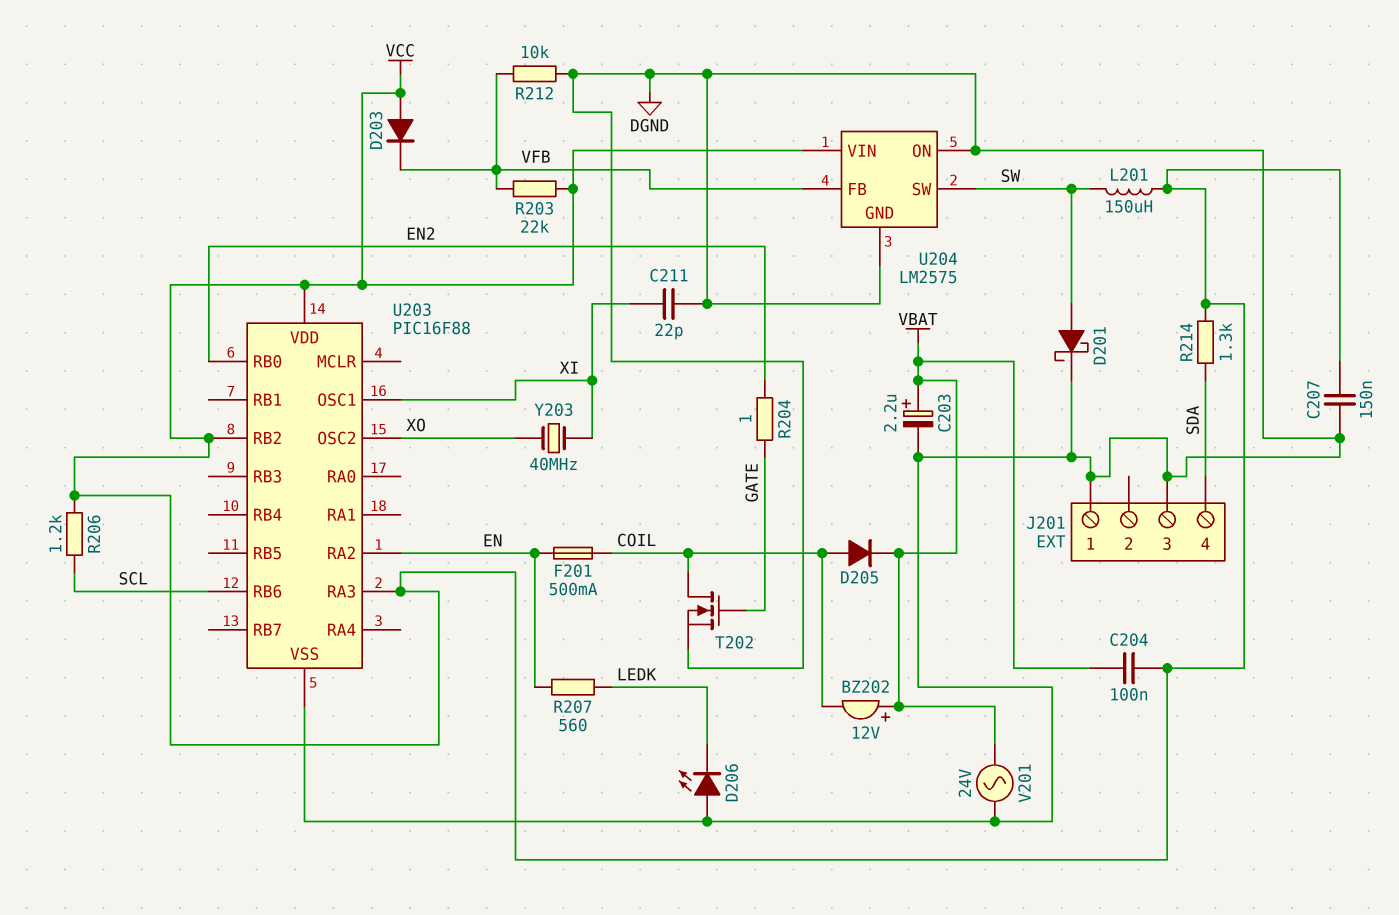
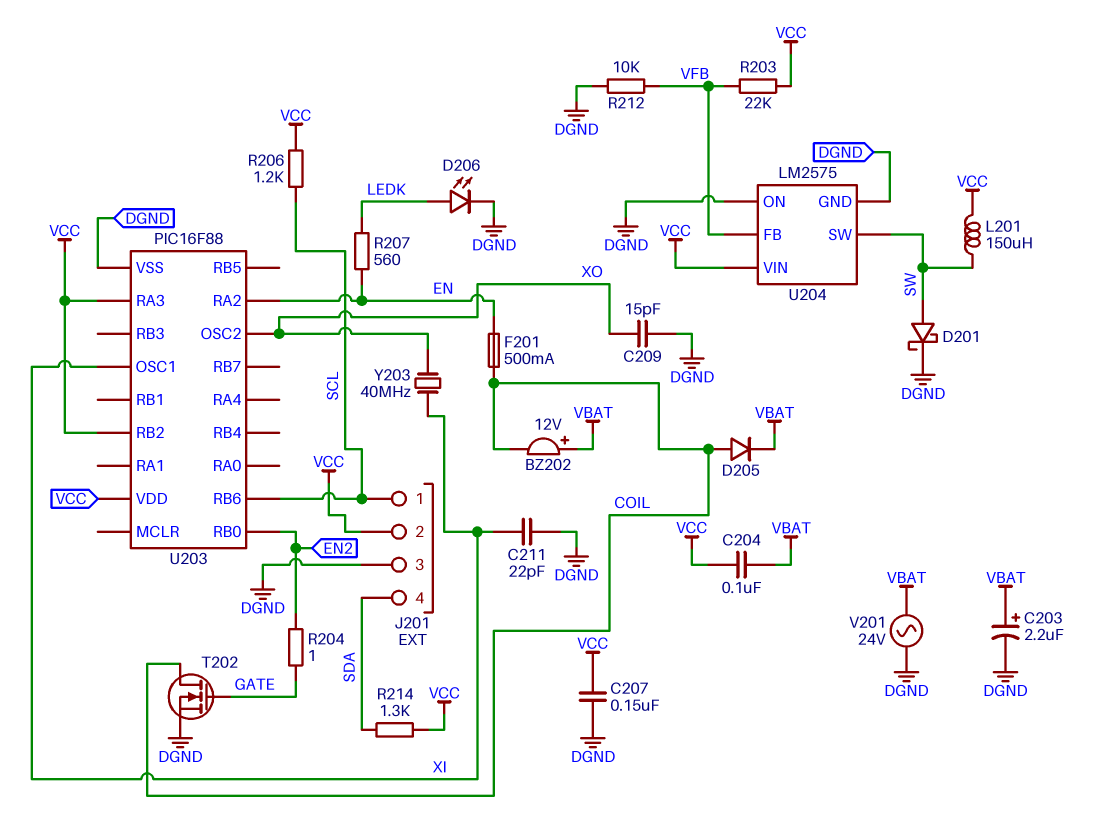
C209: none -> 15pF (DGND, XO)
D203: diode (A VCC, K VFB) -> none
D206: LED (A DGND, K LEDK) -> LED (A LEDK, K DGND)
J201 pin 1: DGND -> SCL
J201 pin 2: none -> VCC

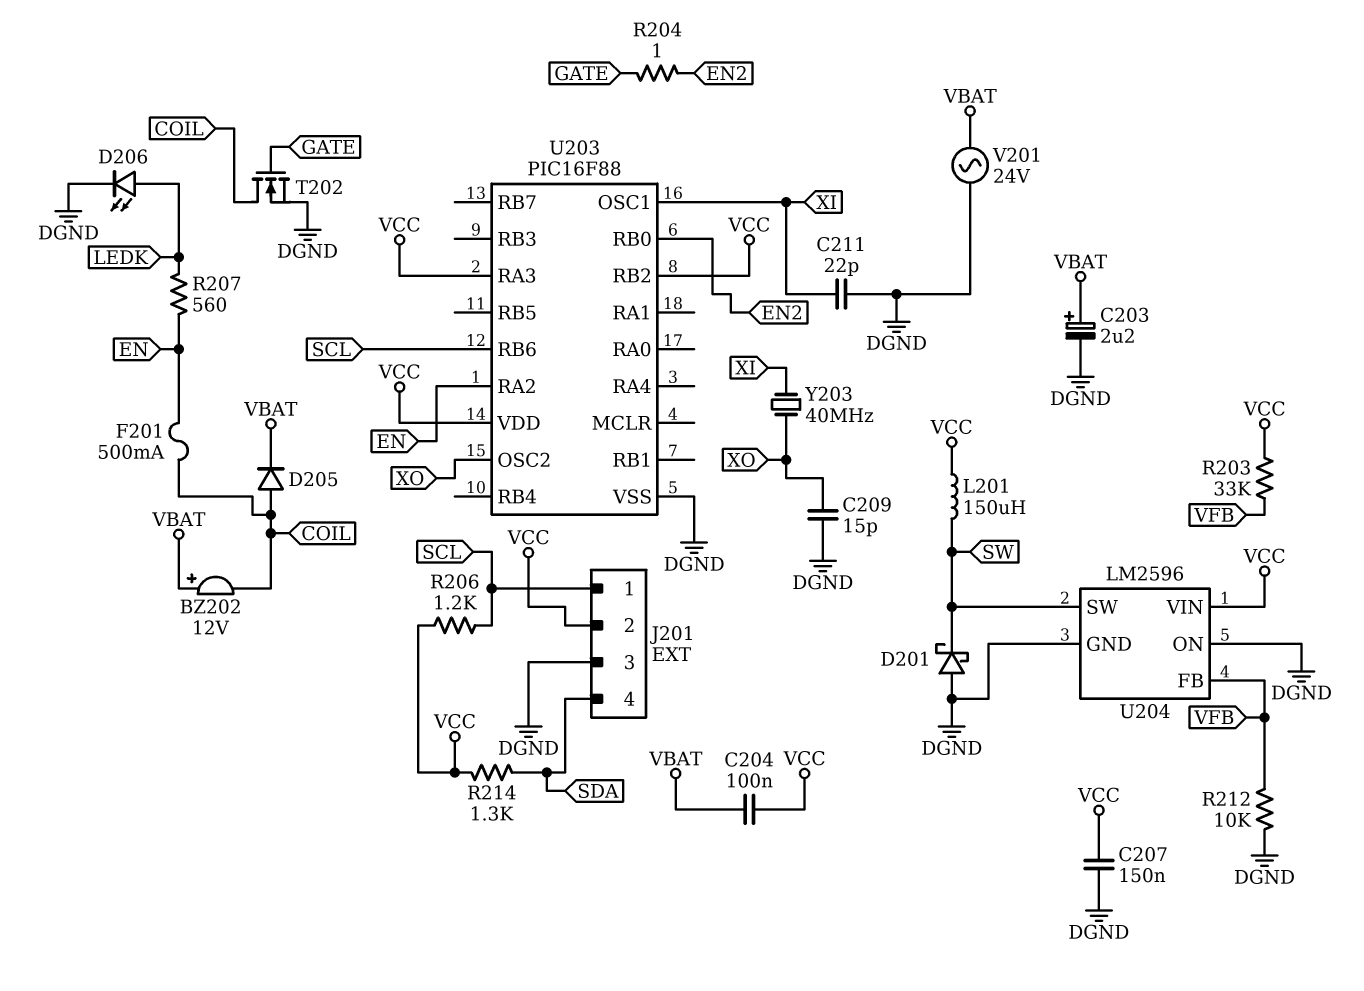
D201: schottky (A SW, K DGND) -> schottky (A DGND, K SW)
R203: 22k (VCC, VFB) -> 33k (VCC, VFB)
U204: LM2575 -> LM2596

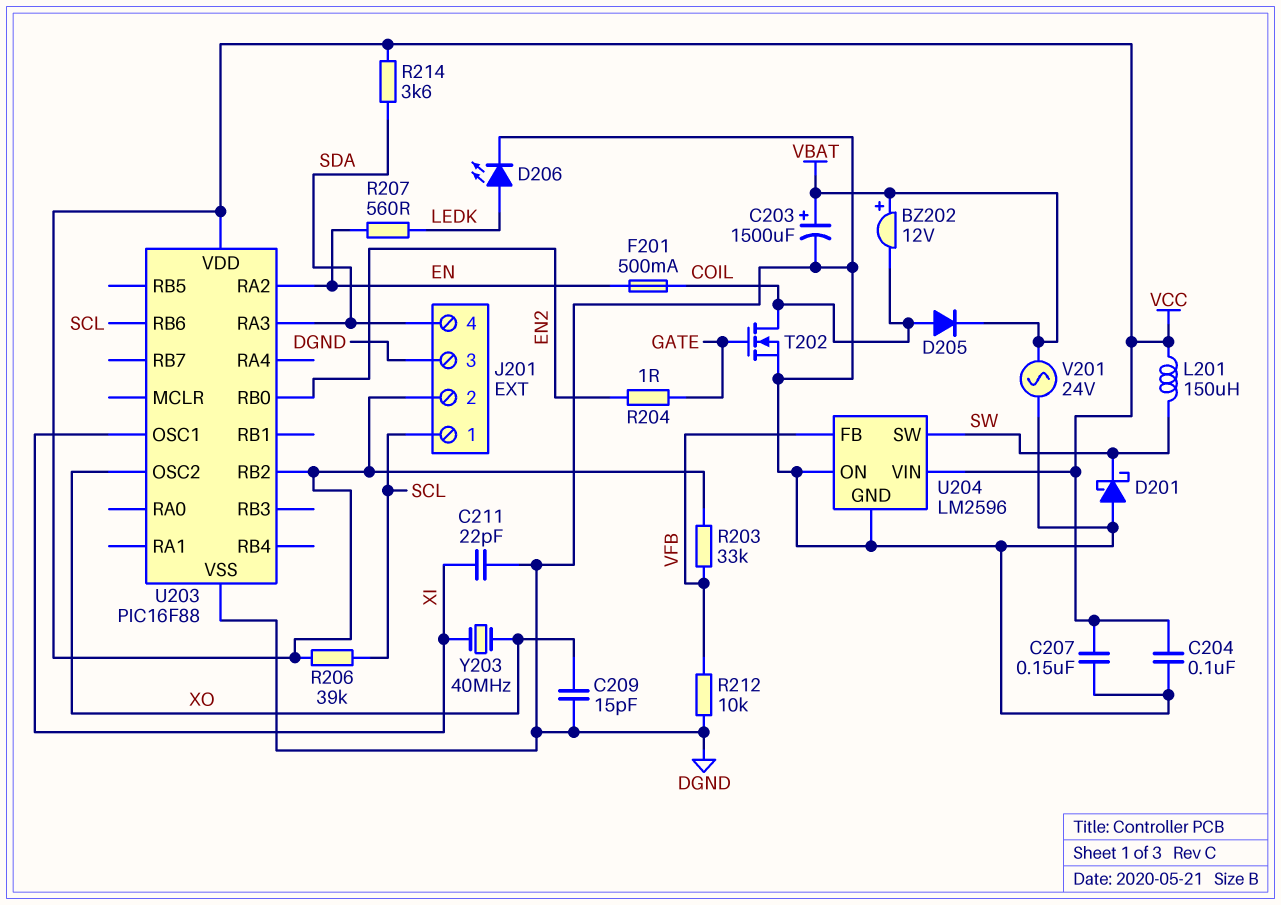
C203: 2.2uF (plus VBAT, minus DGND) -> 1500uF (plus VBAT, minus DGND)
C204: 100nF (VBAT, VCC) -> 100nF (DGND, VCC)
R206: 1.2k (SCL, VCC) -> 39k (SCL, VCC)
R214: 1.3k (SDA, VCC) -> 3.6k (SDA, VCC)
U203 pin RA3: VCC -> SDA

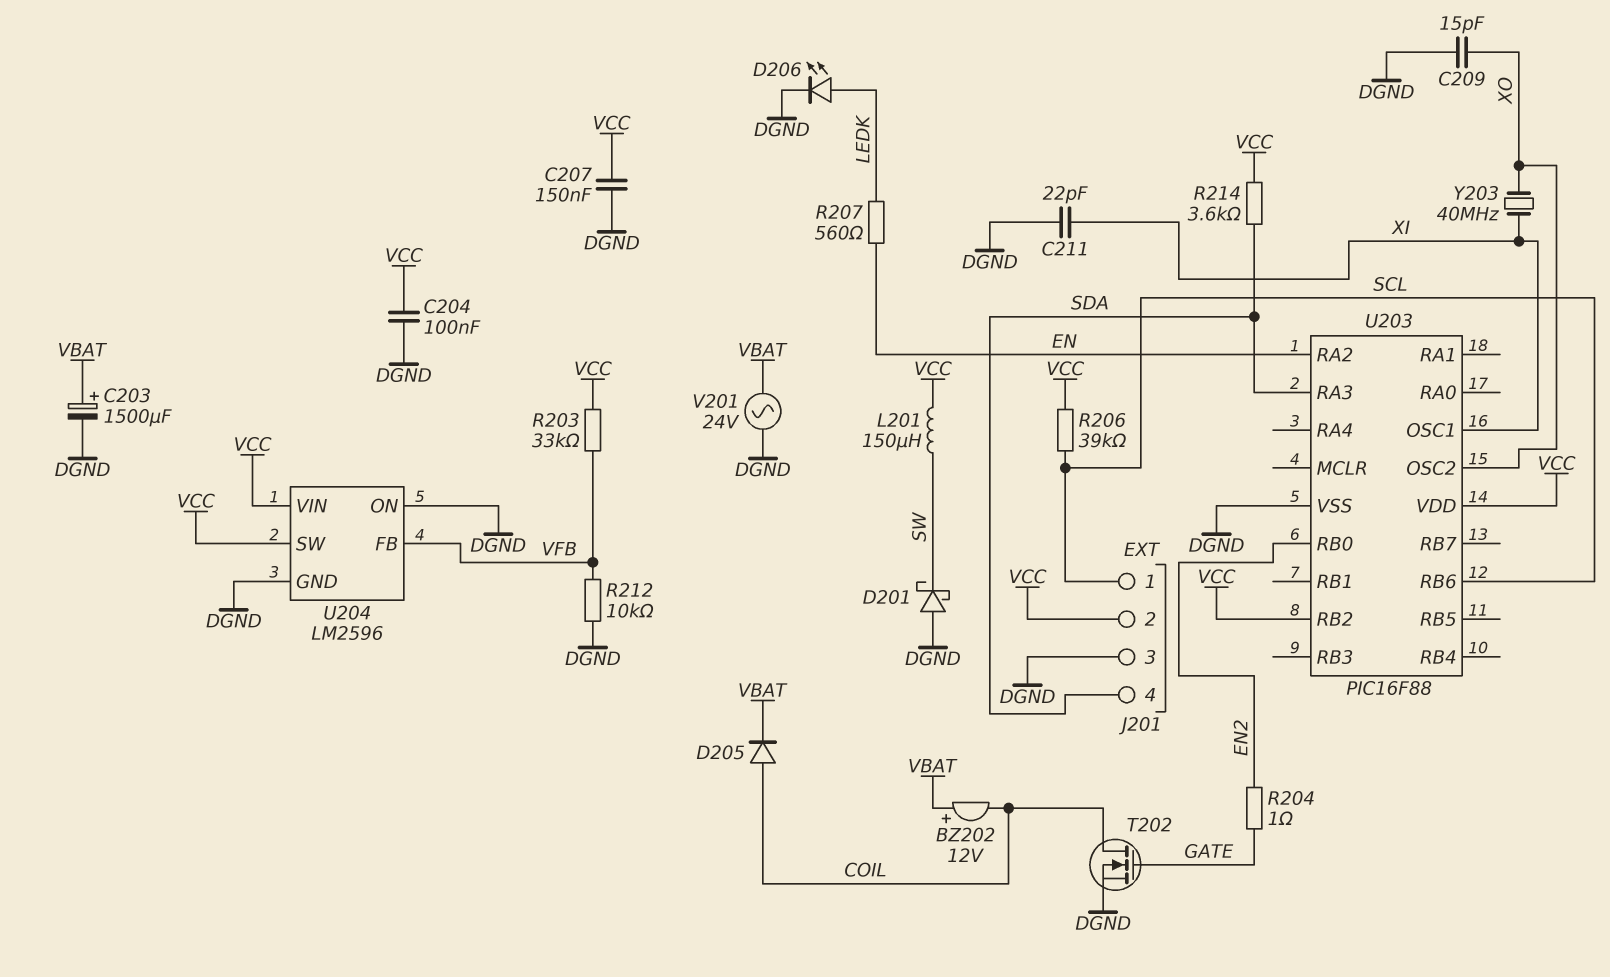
F201: 500mA (COIL, EN) -> none
U204 pin SW: SW -> VCC

